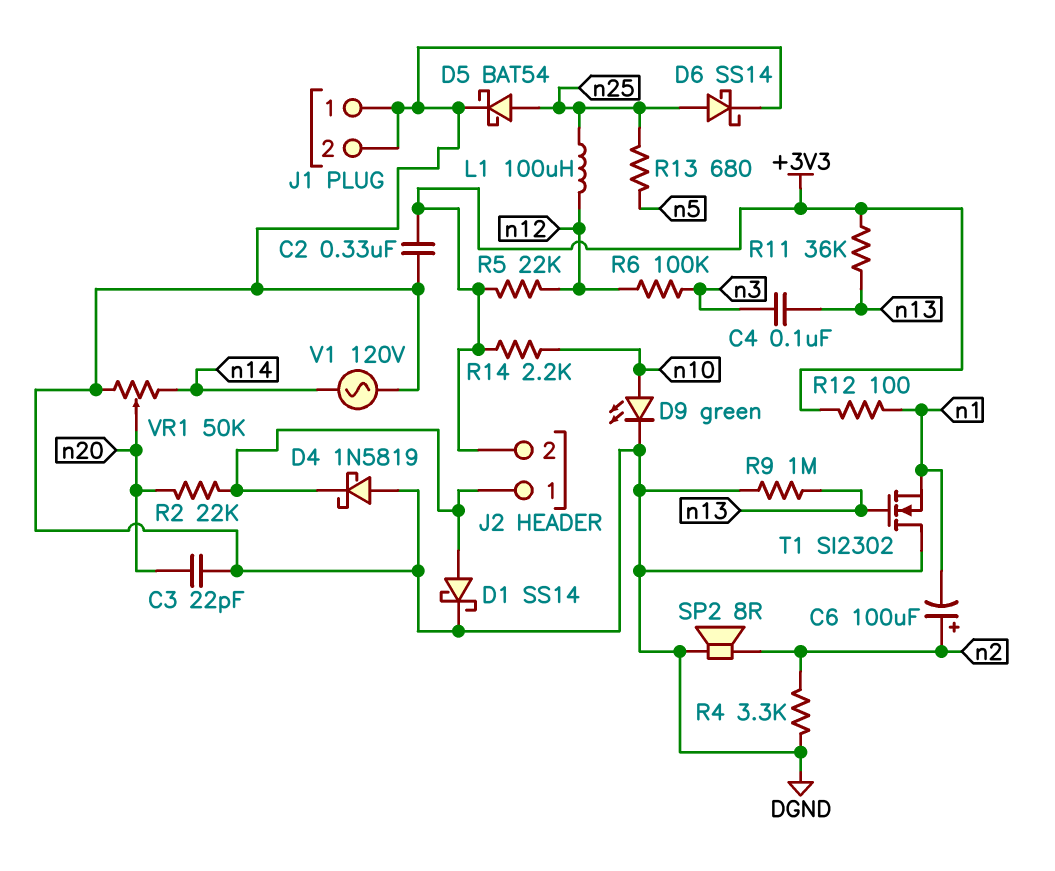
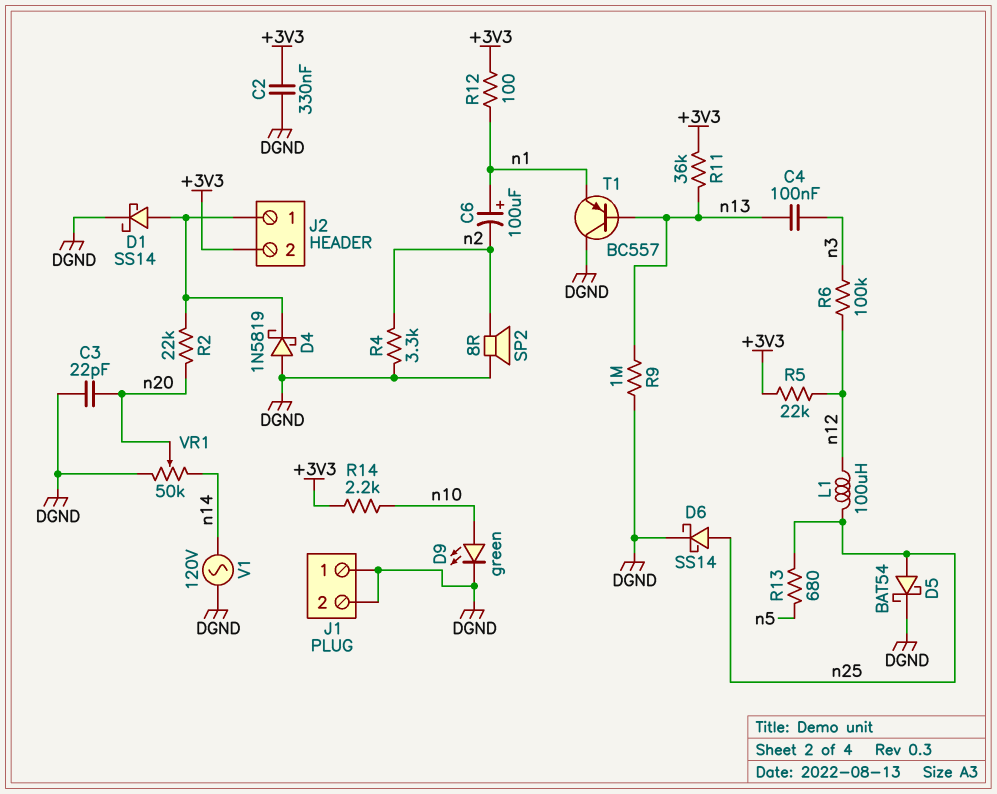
C6: 100uF (plus n2, minus n1) -> 100uF (plus n1, minus n2)
T1: NMOS SI2302 (G n13, D DGND, S n1) -> PNP BC557 (B n13, C DGND, E n1)

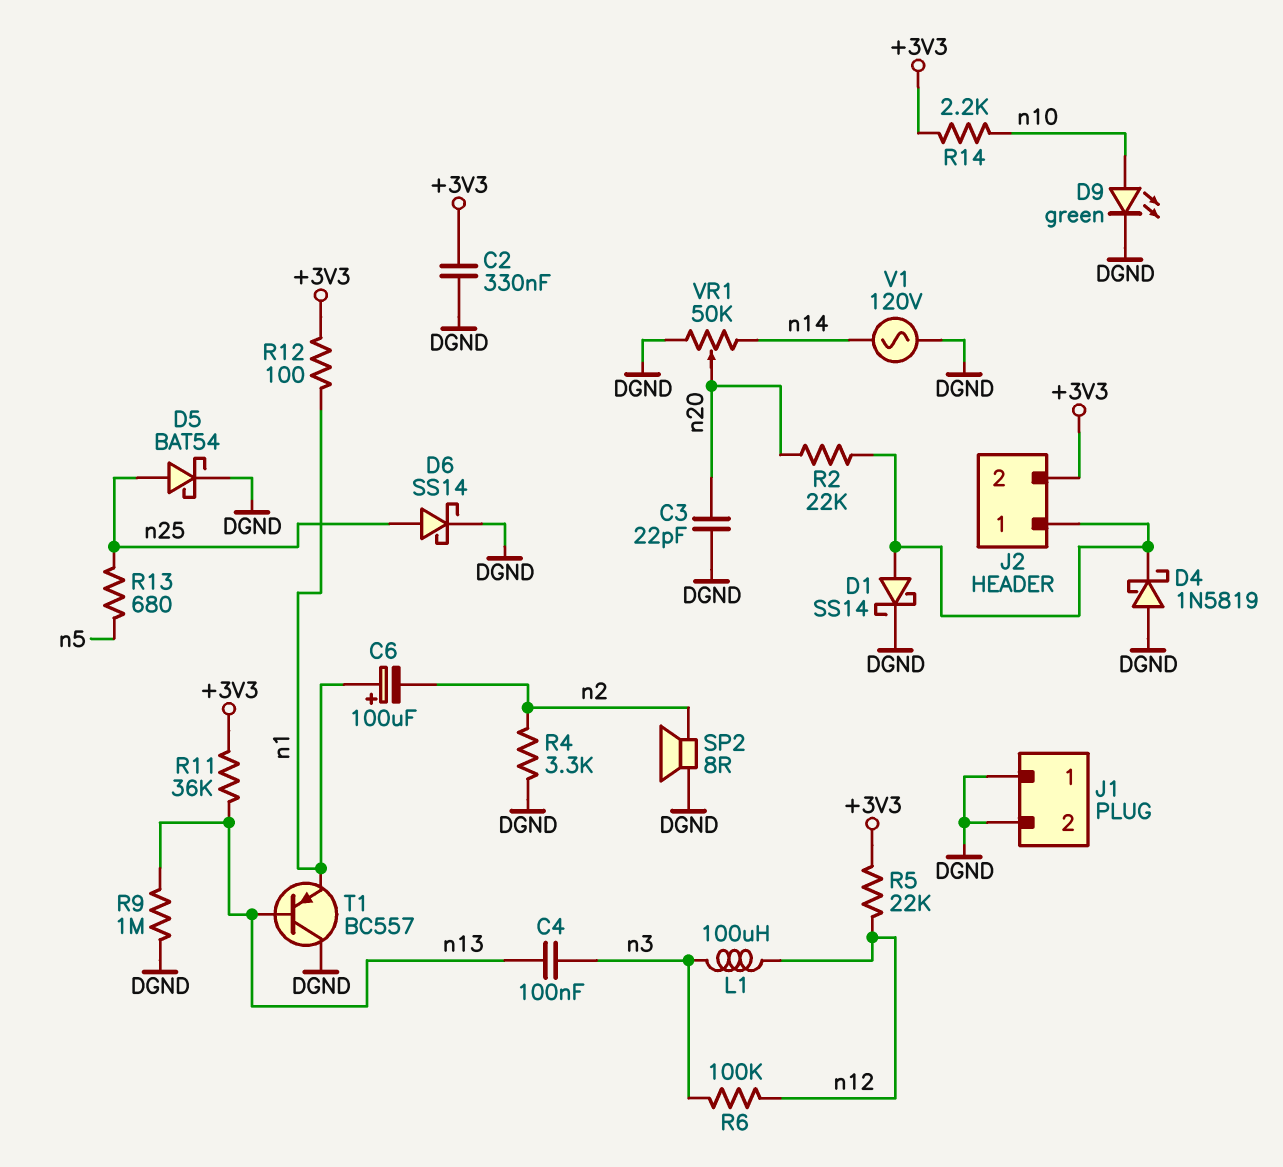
L1: 100uH (n12, n25) -> 100uH (n3, n12)

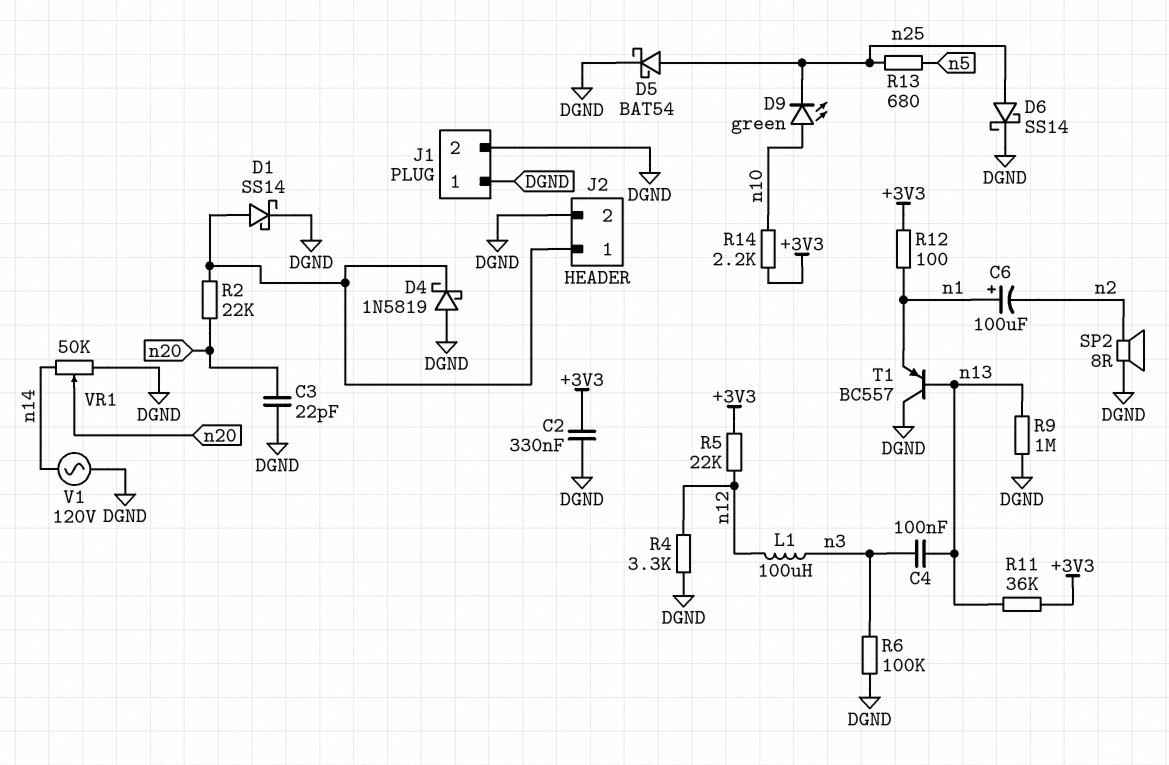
D9: LED green (A n10, K DGND) -> LED green (A n10, K n25)
J2 pin 2: +3V3 -> DGND
R4: 3.3k (DGND, n2) -> 3.3k (DGND, n12)
R6: 100k (n3, n12) -> 100k (DGND, n3)

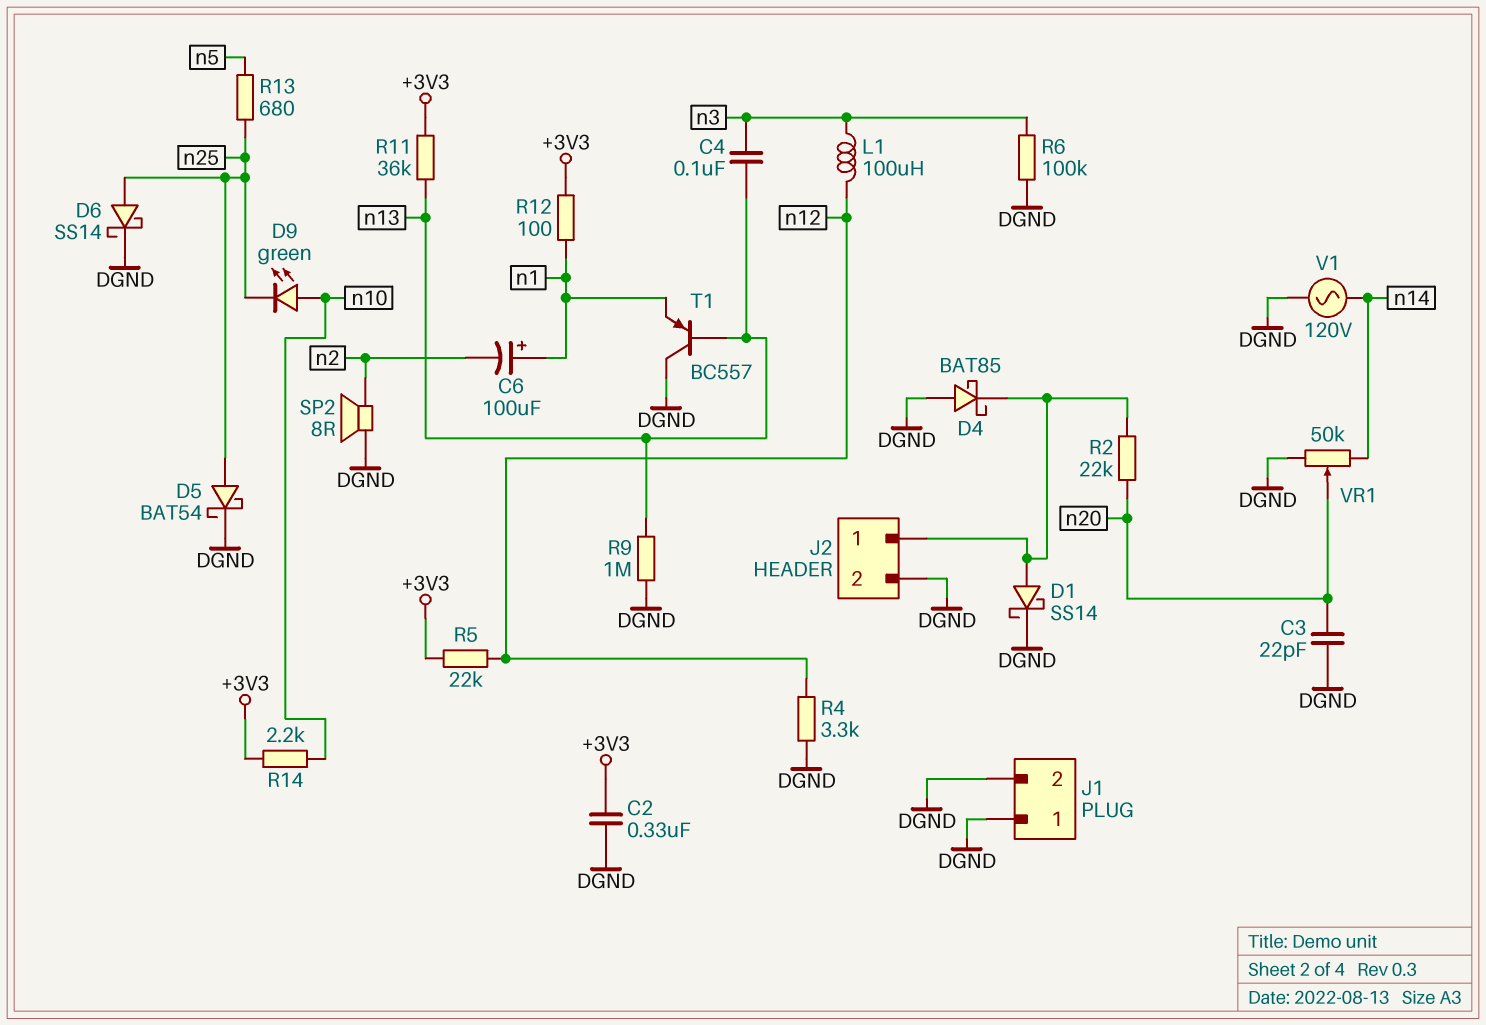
D4: schottky 1N5819 (A DGND, K J2/1) -> schottky BAT85 (A DGND, K J2/1)

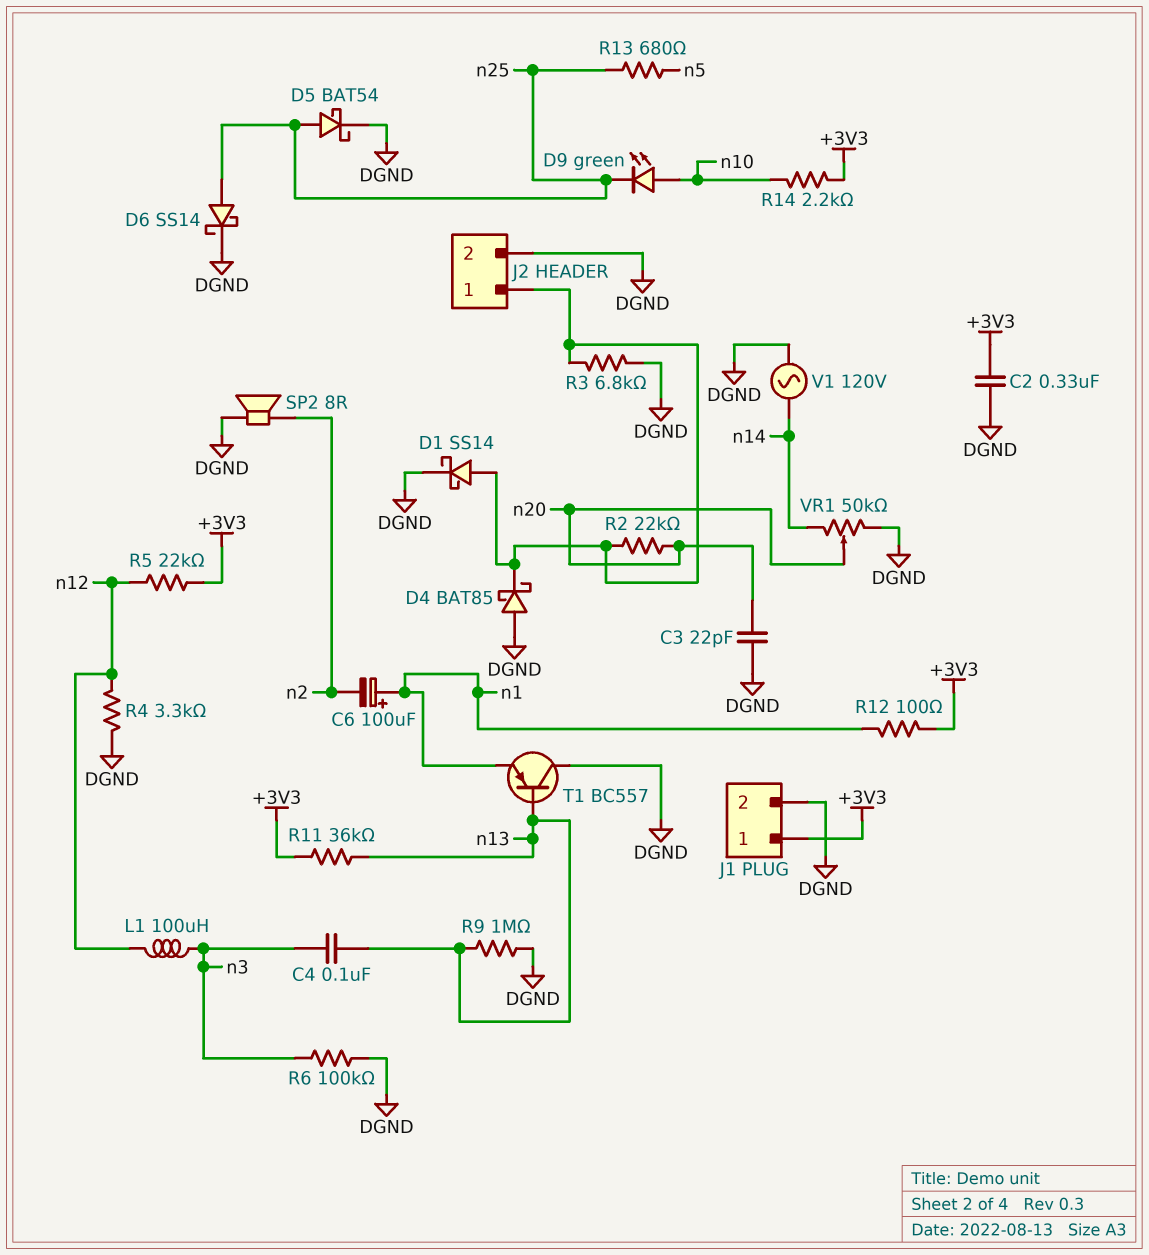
J1 pin 1: DGND -> +3V3
R3: none -> 6.8k (DGND, J2/1)

